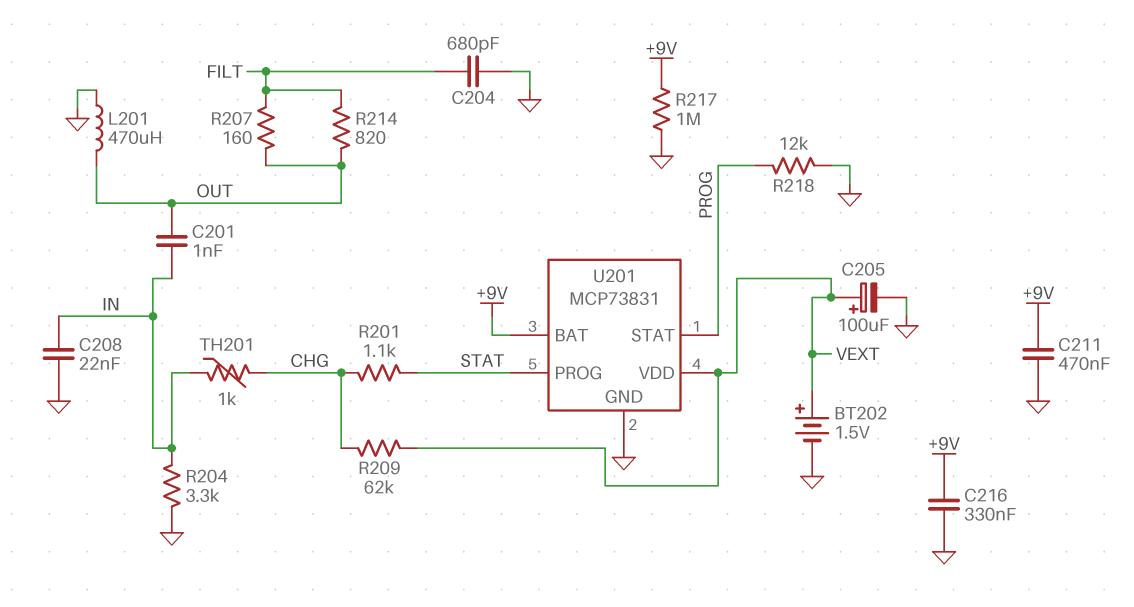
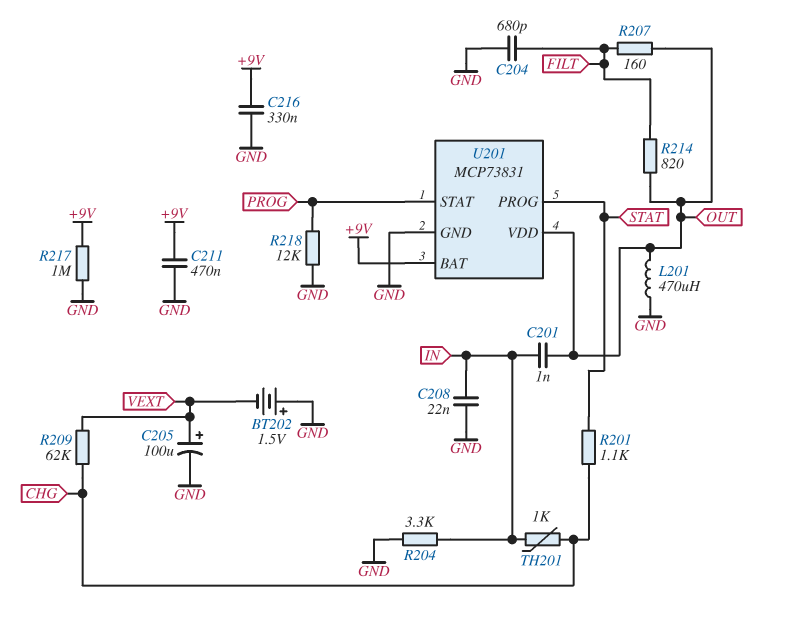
BT202: 1.5V (plus VEXT, minus GND) -> 1.5V (plus GND, minus VEXT)
U201 pin VDD: VEXT -> OUT

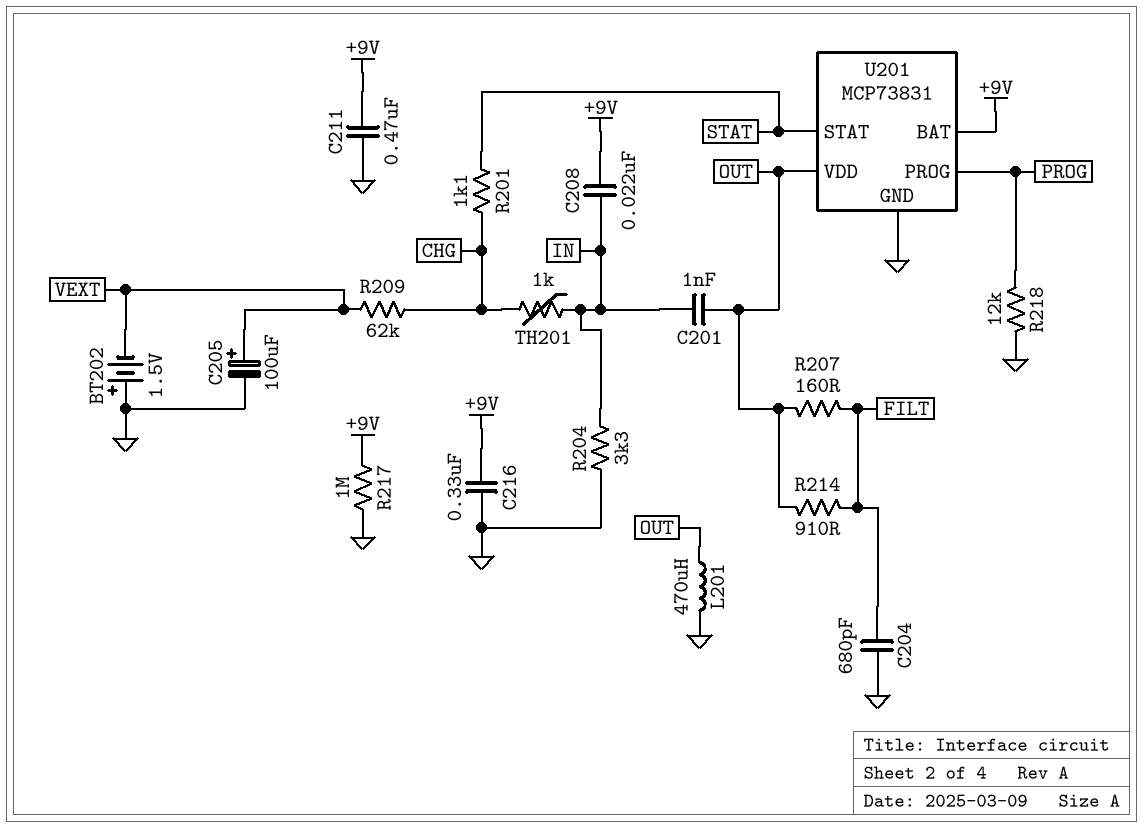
C208: 22nF (GND, IN) -> 22nF (+9V, IN)
R214: 820 (FILT, OUT) -> 910 (FILT, OUT)
U201 pin PROG: STAT -> PROG
U201 pin STAT: PROG -> STAT

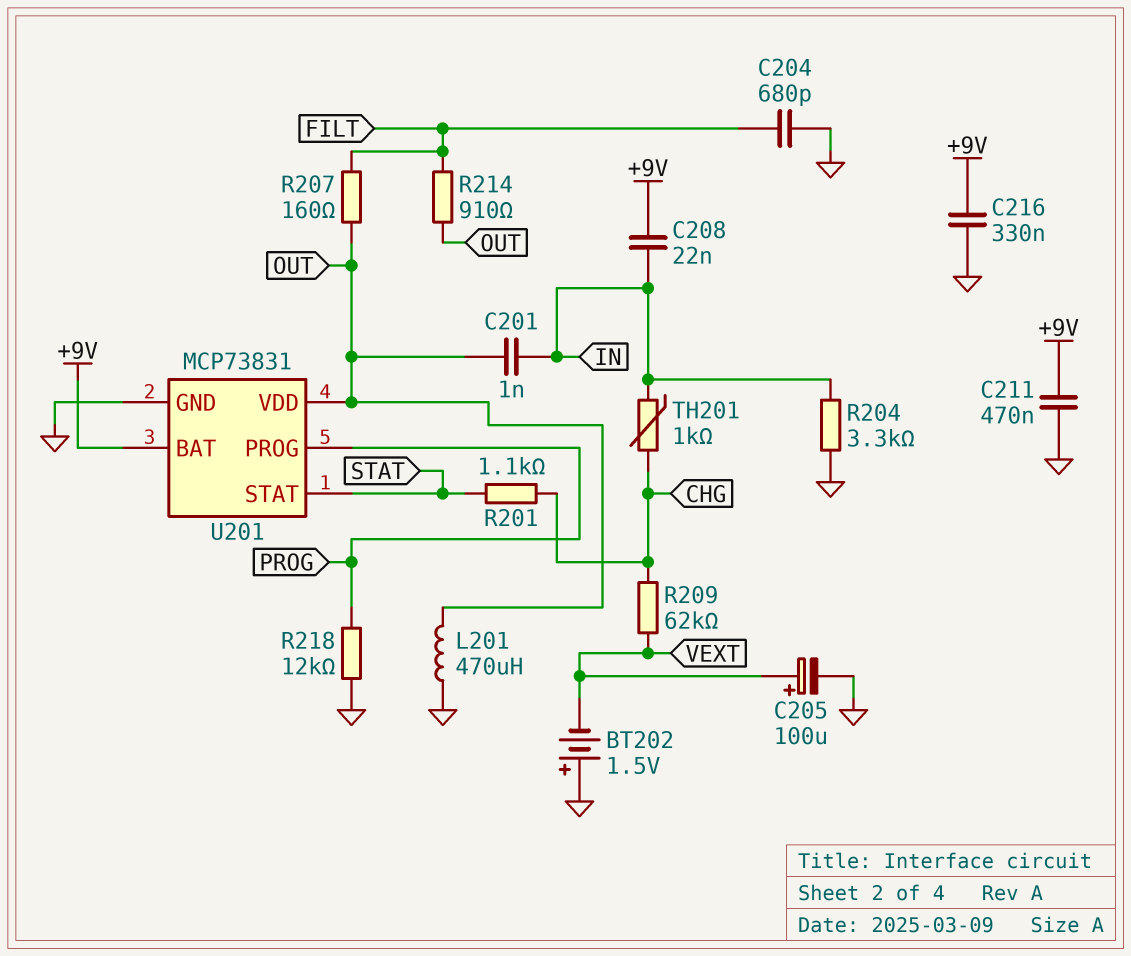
R217: 1M (+9V, GND) -> none

